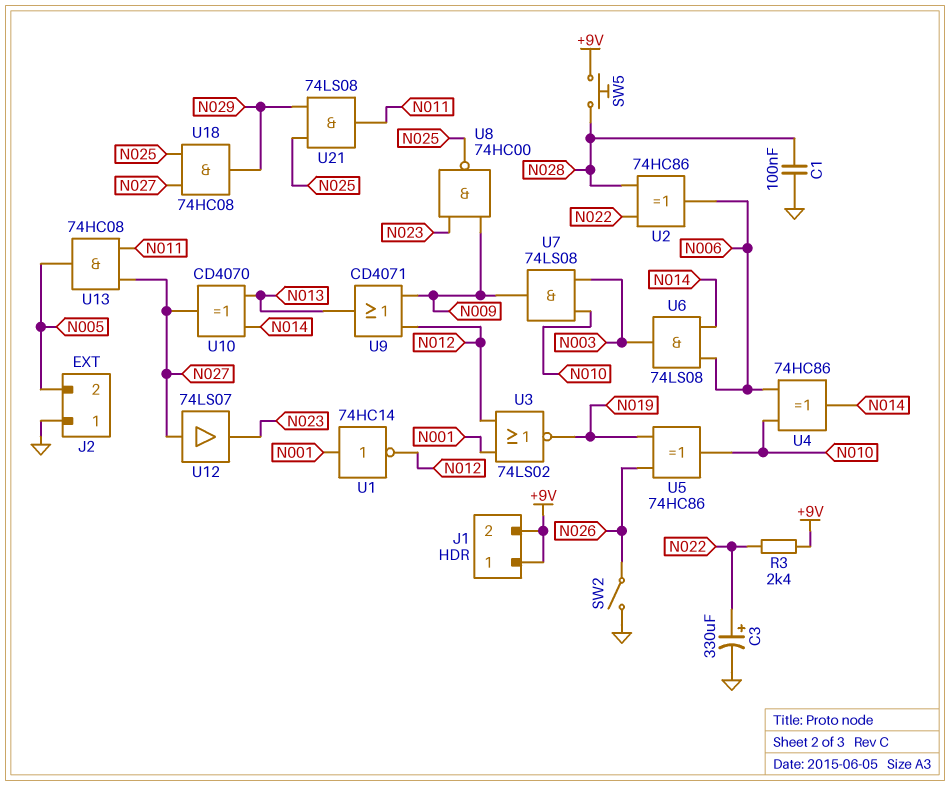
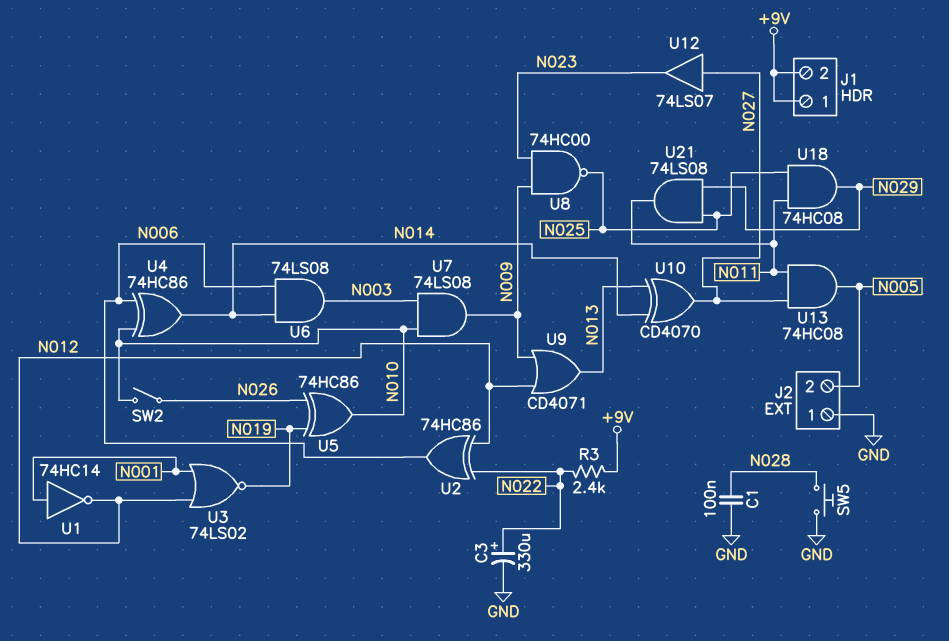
SW2: switch (GND, N026) -> switch (N010, N026)
SW5: button (+9V, N028) -> button (GND, N028)
U2: XOR 74HC86 (in N022, in N028, out N006) -> XOR 74HC86 (in N012, in N022, out N006)
U18: AND 74HC08 (in N025, in N027, out N029) -> AND 74HC08 (in N011, in N025, out N029)

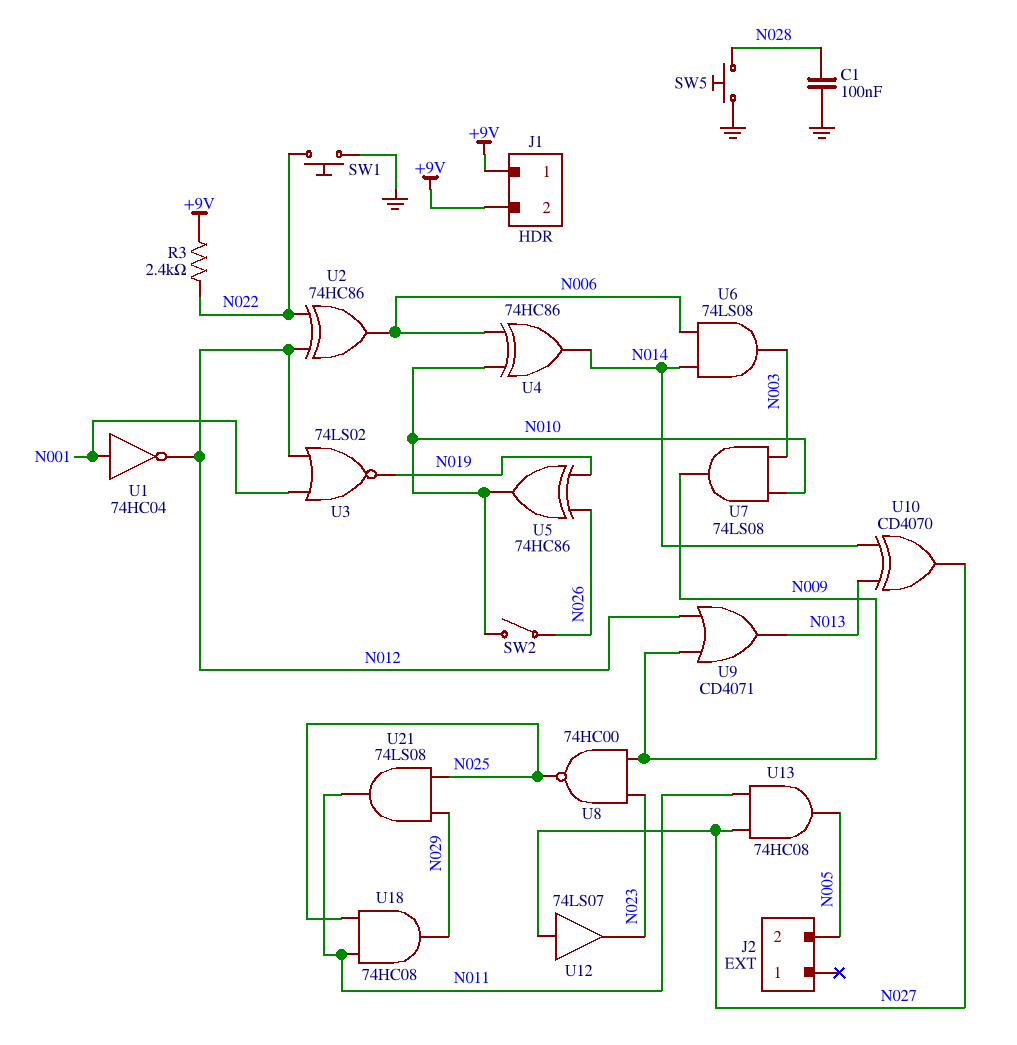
C3: 330uF (plus N022, minus GND) -> none
J2 pin 1: GND -> none
SW1: none -> button (GND, N022)
U1: NOT 74HC14 (in N001, out N012) -> NOT 74HC04 (in N001, out N012)

